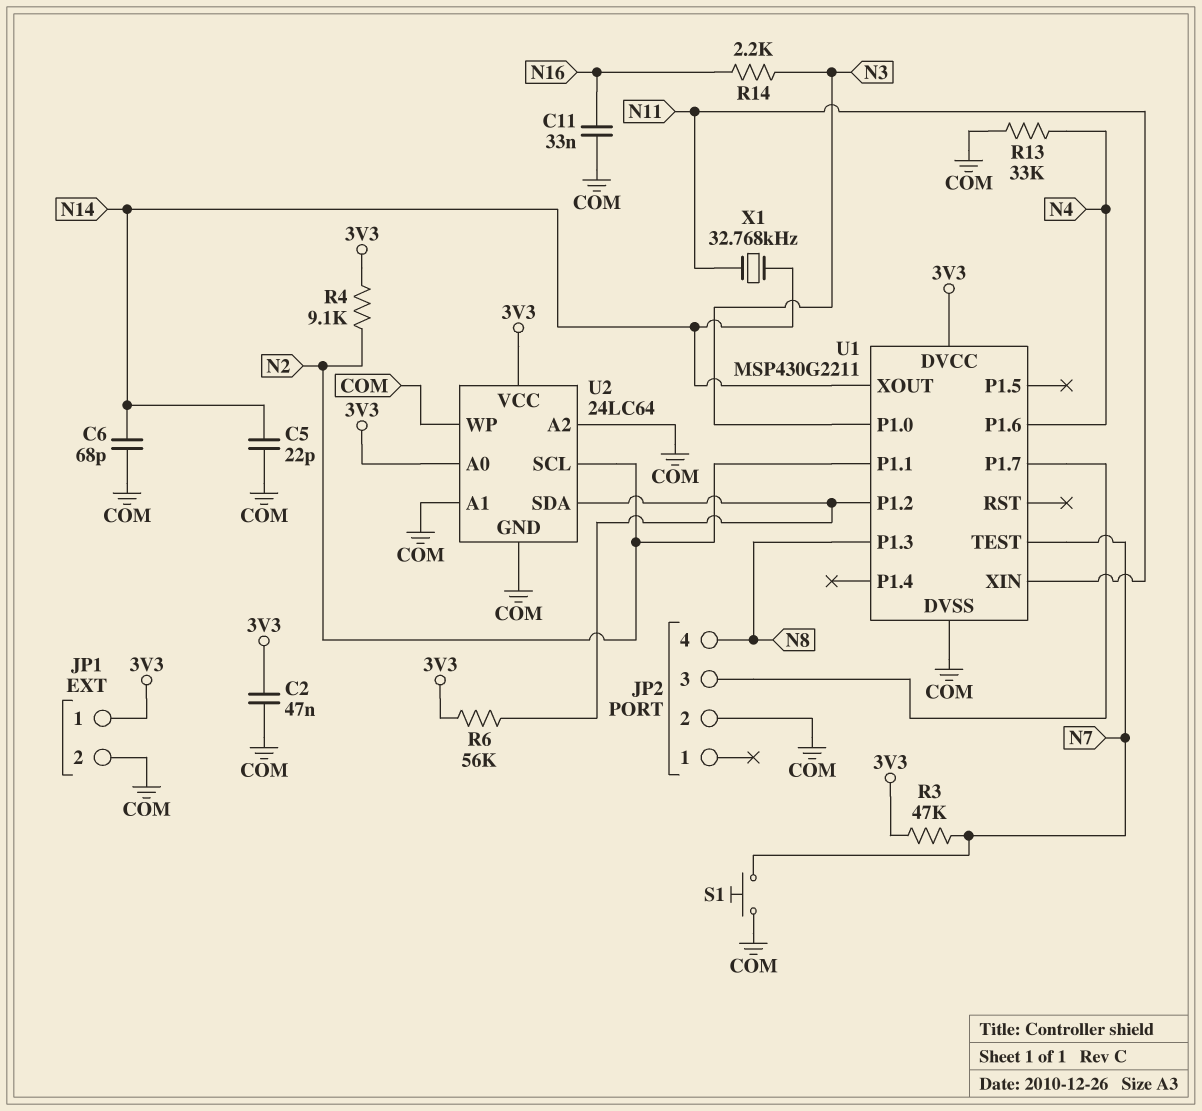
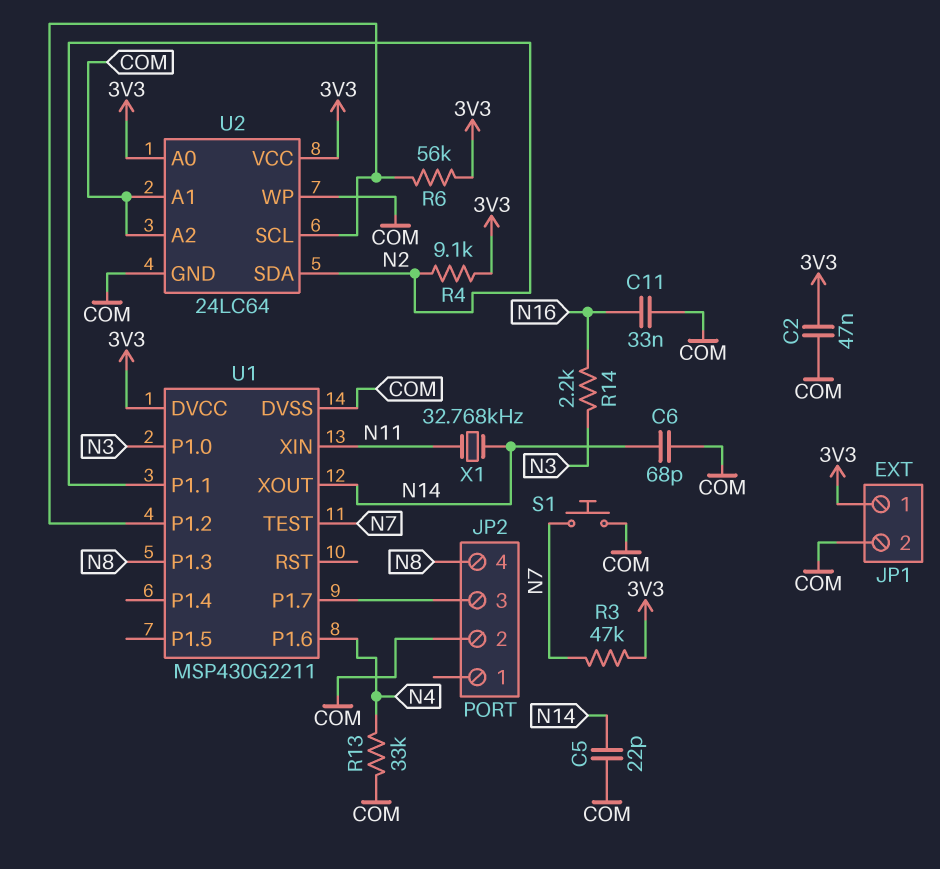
U2 pin SCL: N2 -> U1/P1.2
U2 pin SDA: U1/P1.2 -> N2

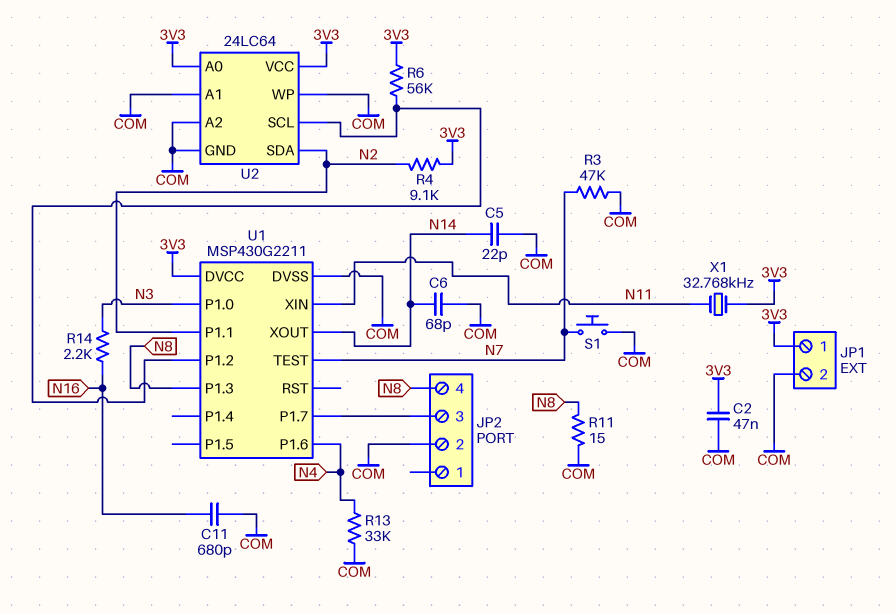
C11: 33nF (COM, N16) -> 680pF (COM, N16)
R3: 47k (3V3, N7) -> 47k (COM, N7)
R11: none -> 15 (COM, N8)
X1: 32.768kHz (N11, N14) -> 32.768kHz (3V3, N11)

